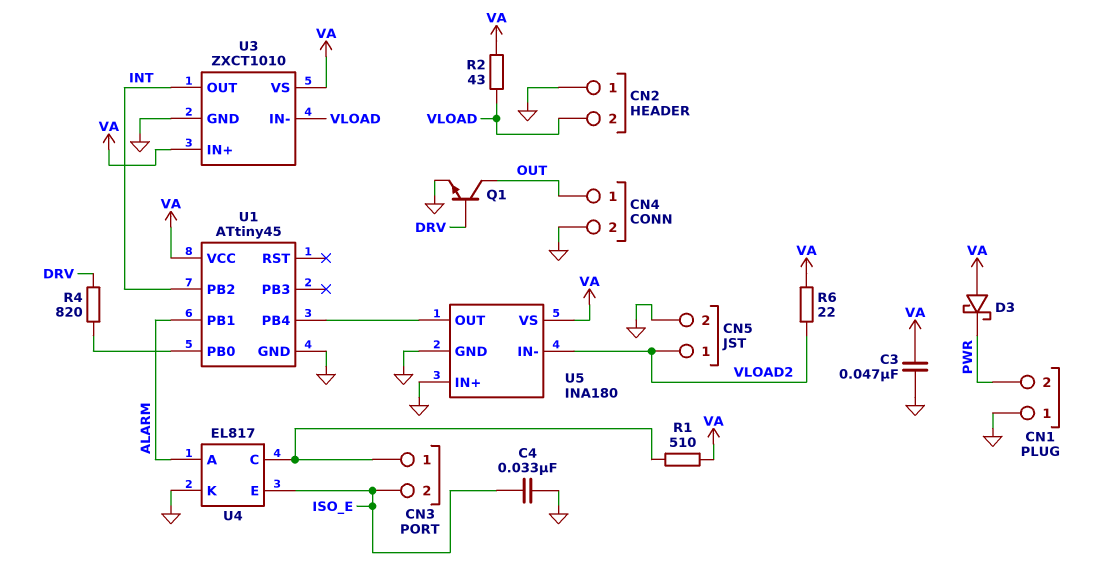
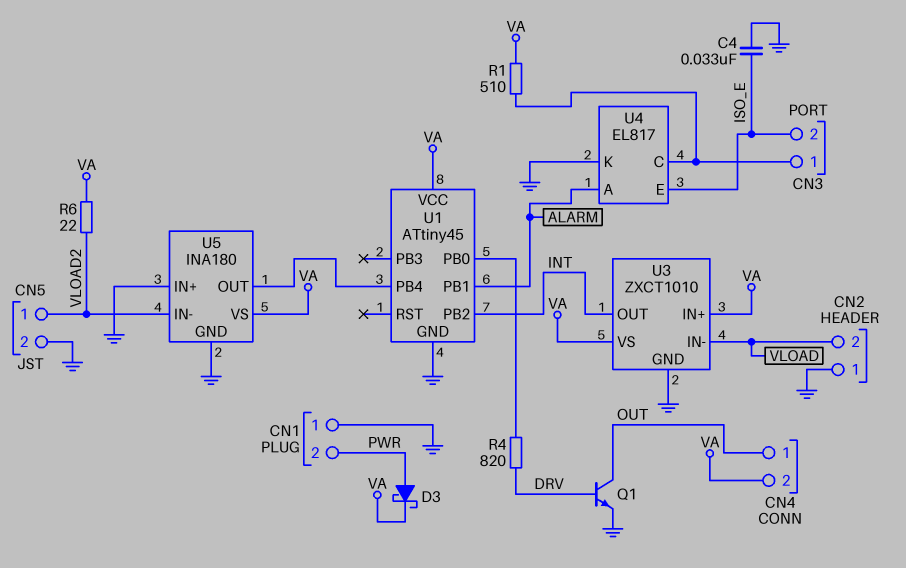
C3: 47nF (GND, VA) -> none
CN4 pin 2: GND -> VA
D3: schottky (A VA, K PWR) -> schottky (A PWR, K VA)
R2: 43 (VA, VLOAD) -> none

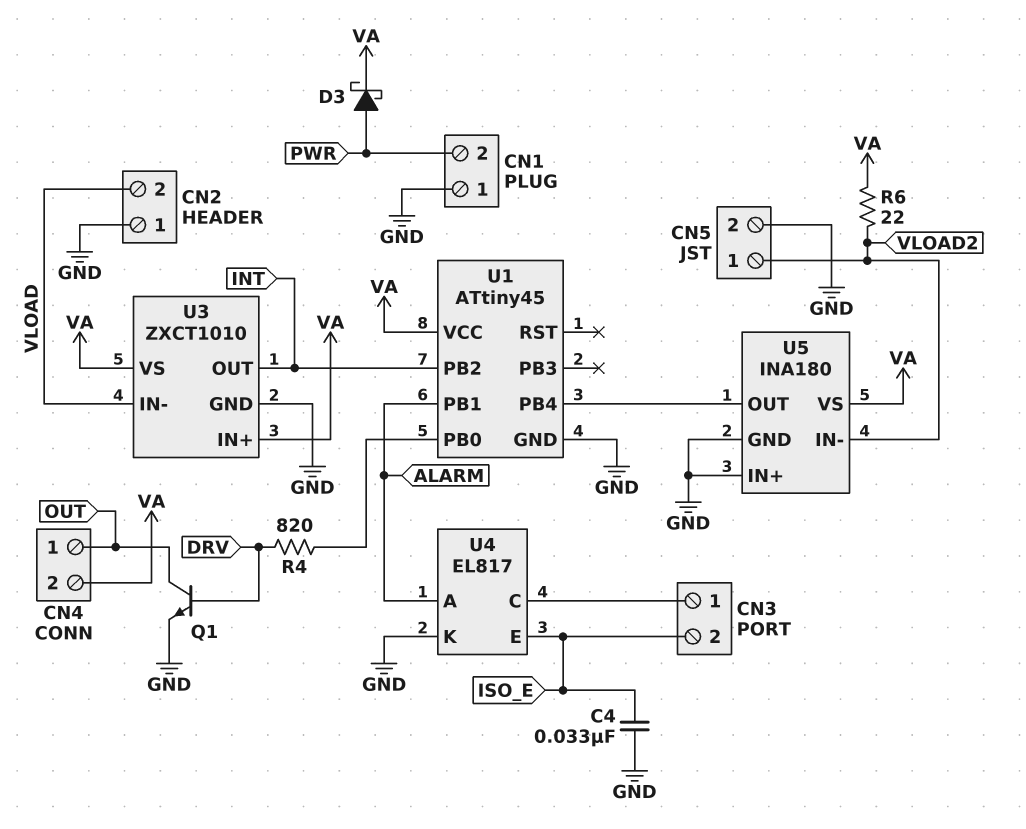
R1: 510 (CN3/1, VA) -> none

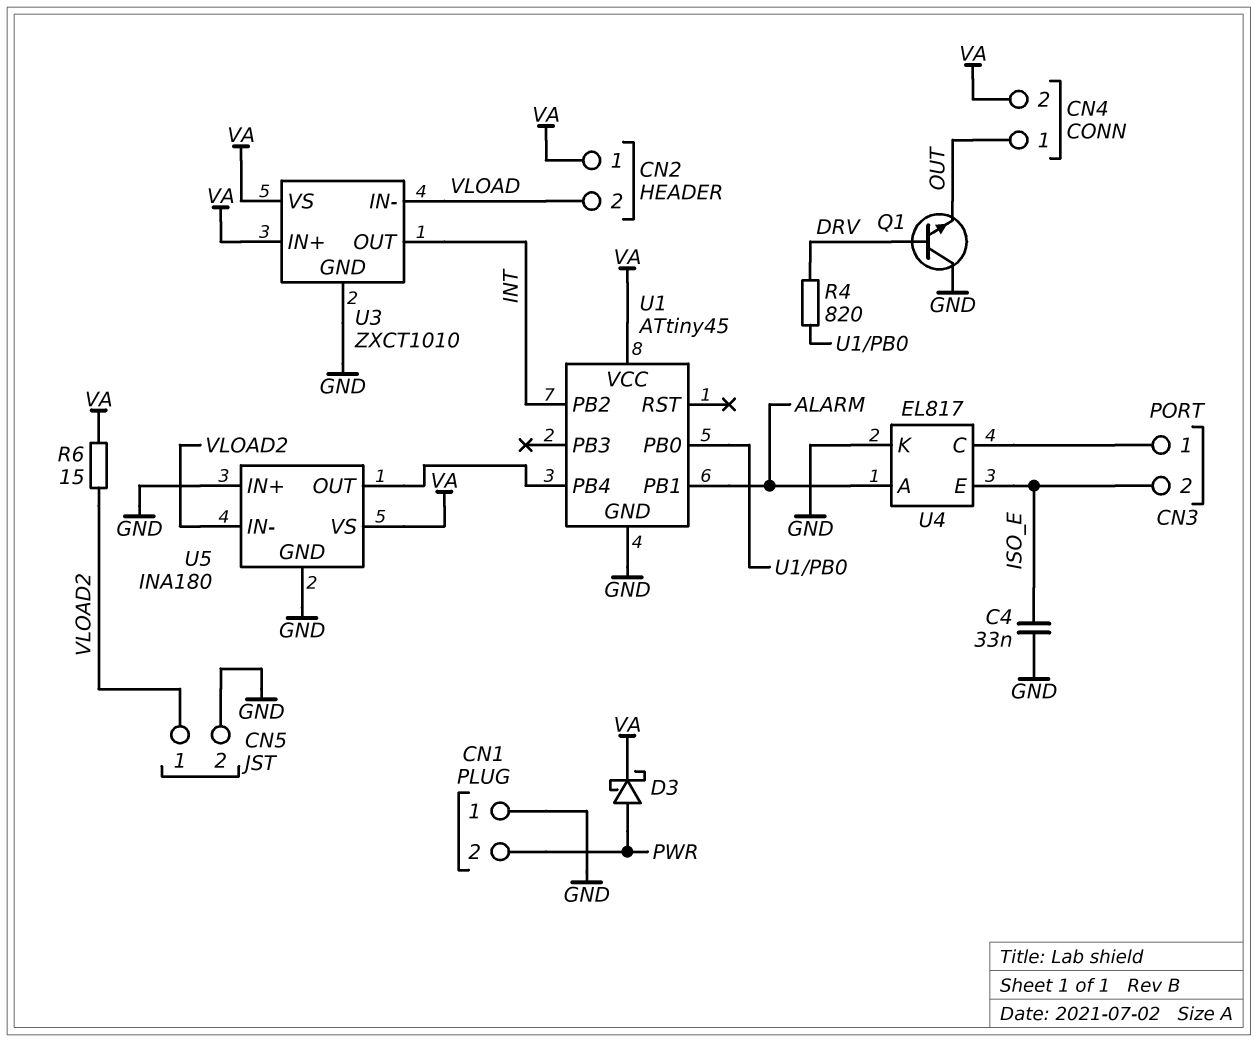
CN2 pin 1: GND -> VA
Q1: NPN (B DRV, C OUT, E GND) -> NPN (B DRV, C GND, E OUT)
R6: 22 (VA, VLOAD2) -> 15 (VA, VLOAD2)

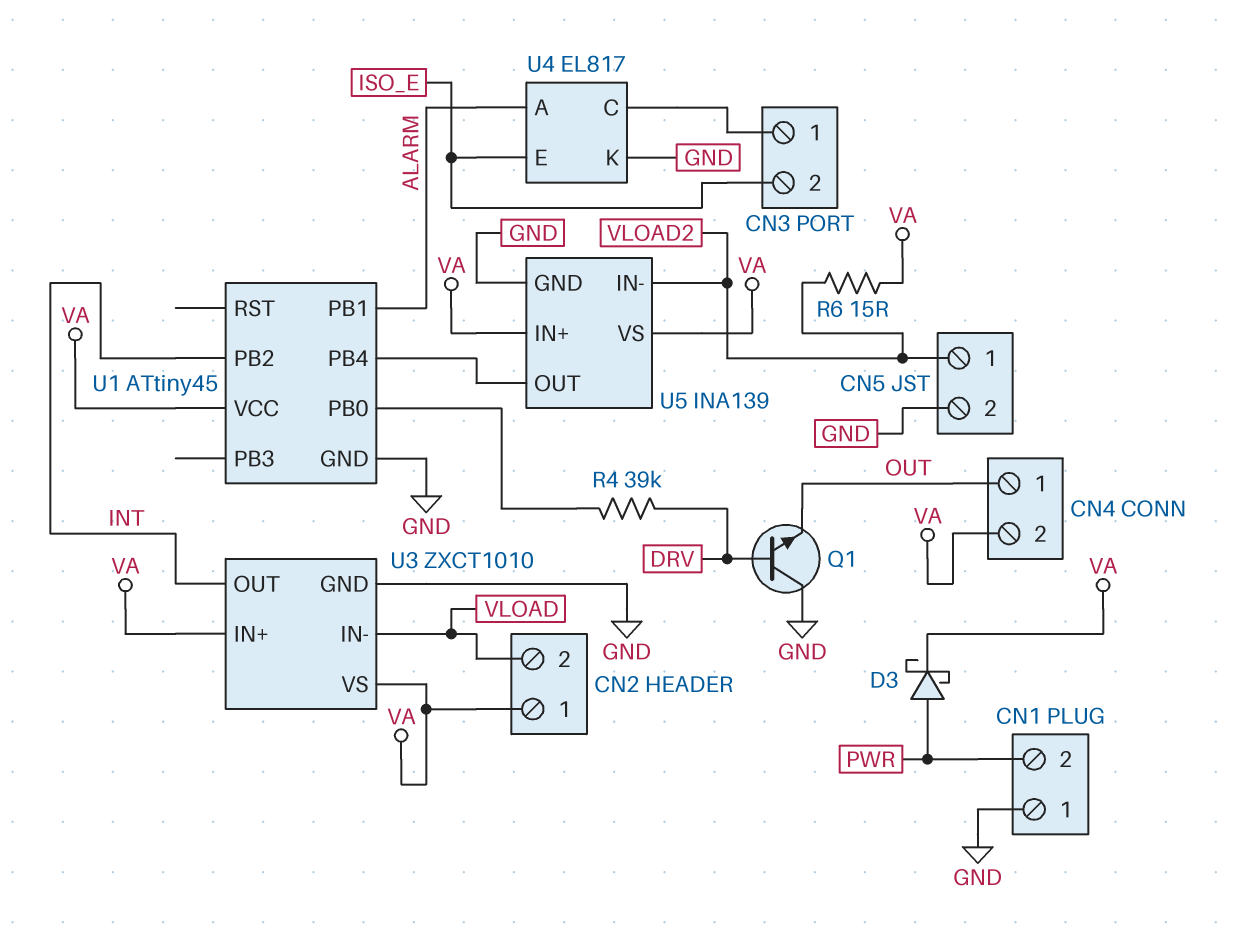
C4: 33nF (GND, ISO_E) -> none
R4: 820 (DRV, U1/PB0) -> 39k (DRV, U1/PB0)
U5: INA180 -> INA139
U5 pin IN+: GND -> VA

